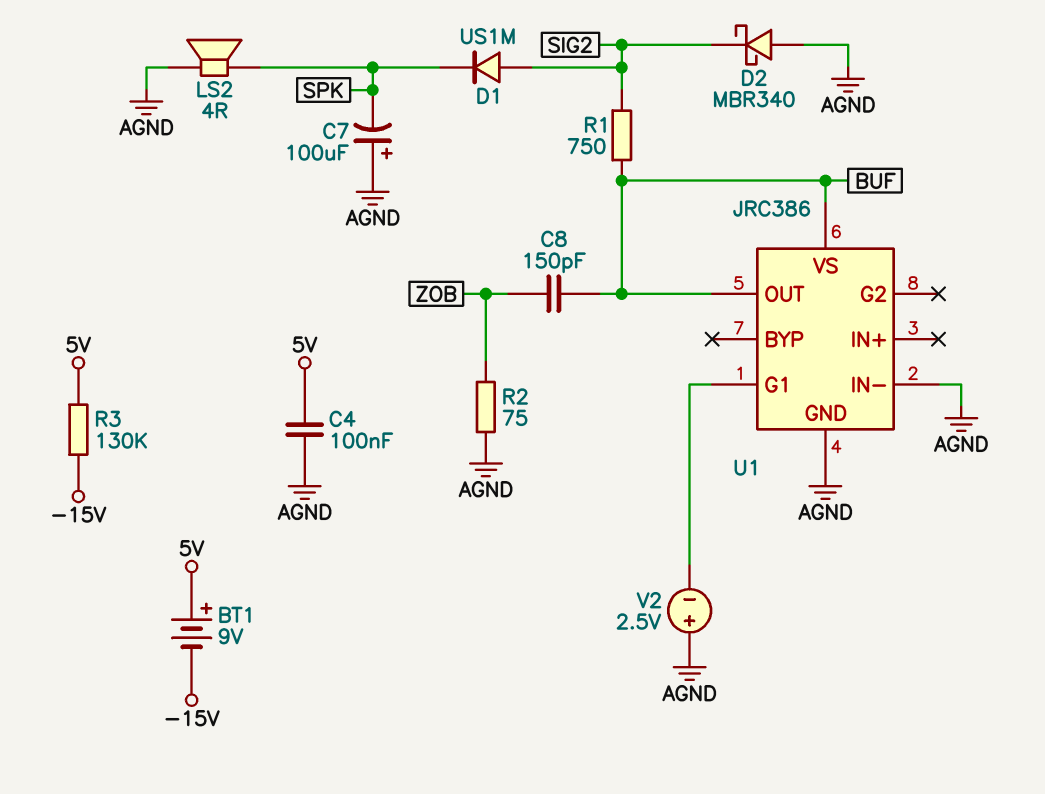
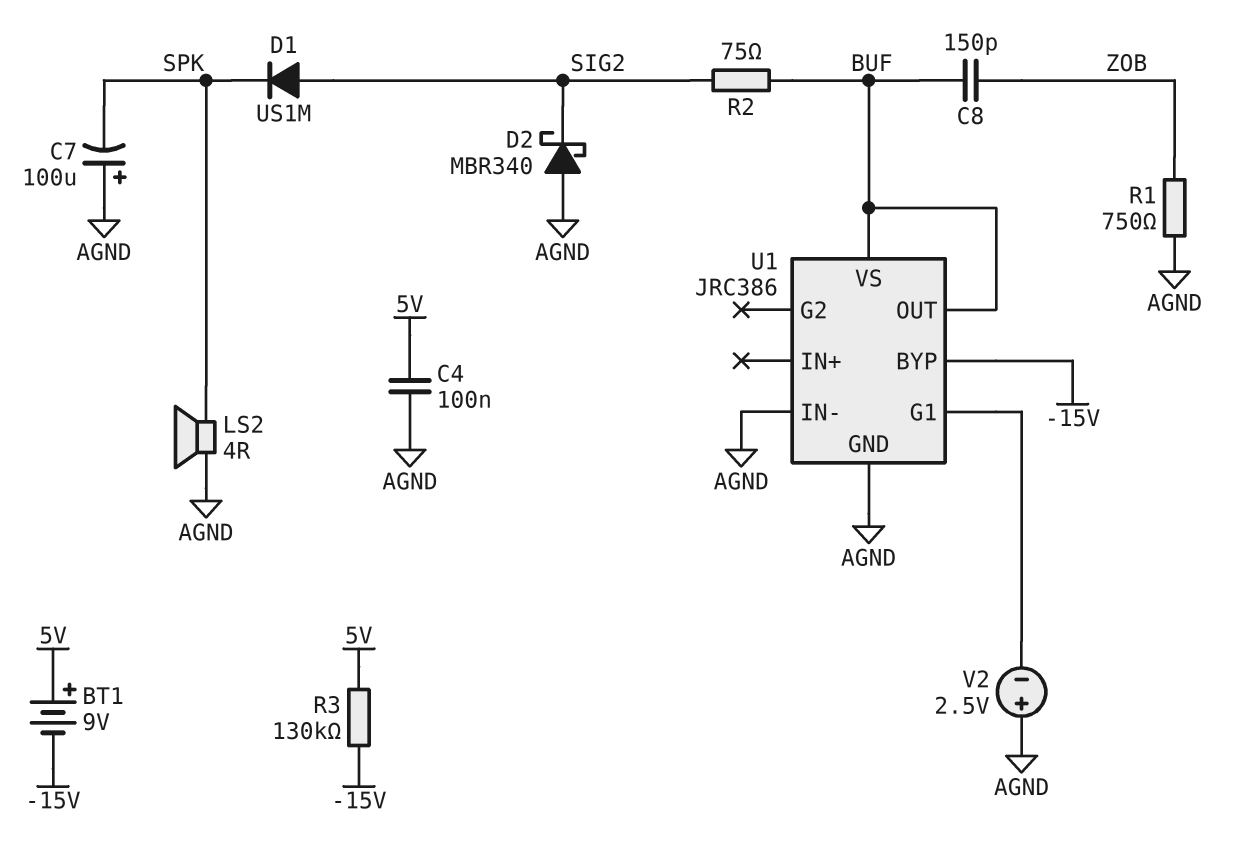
R1: 750 (BUF, SIG2) -> 750 (AGND, ZOB)
R2: 75 (AGND, ZOB) -> 75 (BUF, SIG2)
U1 pin BYP: none -> -15V

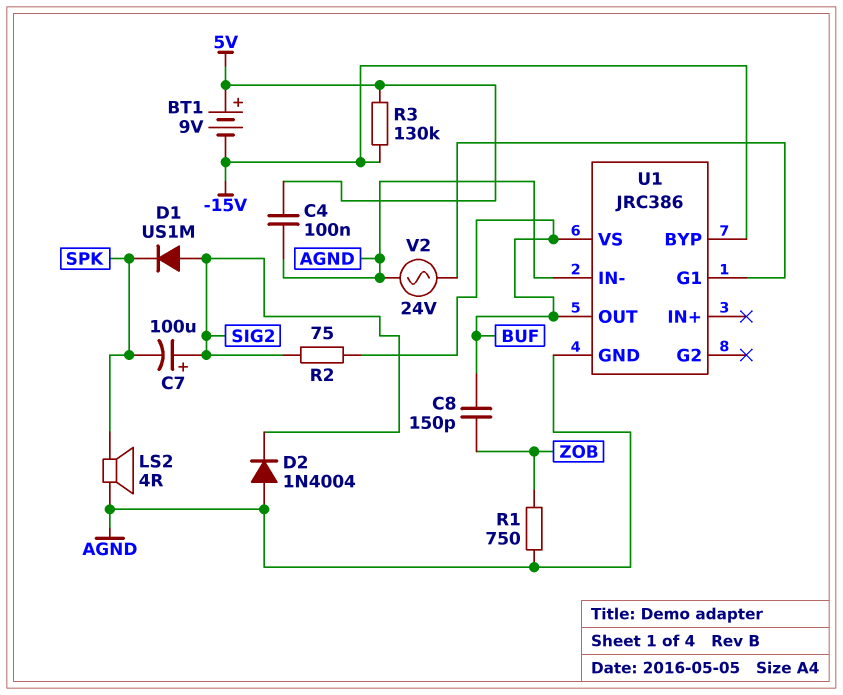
C7: 100uF (plus AGND, minus SPK) -> 100uF (plus SIG2, minus SPK)
D2: schottky MBR340 (A AGND, K SIG2) -> diode 1N4004 (A AGND, K SIG2)
V2: 2.5V (plus AGND, minus U1/G1) -> AC 24V (AGND, U1/G1)

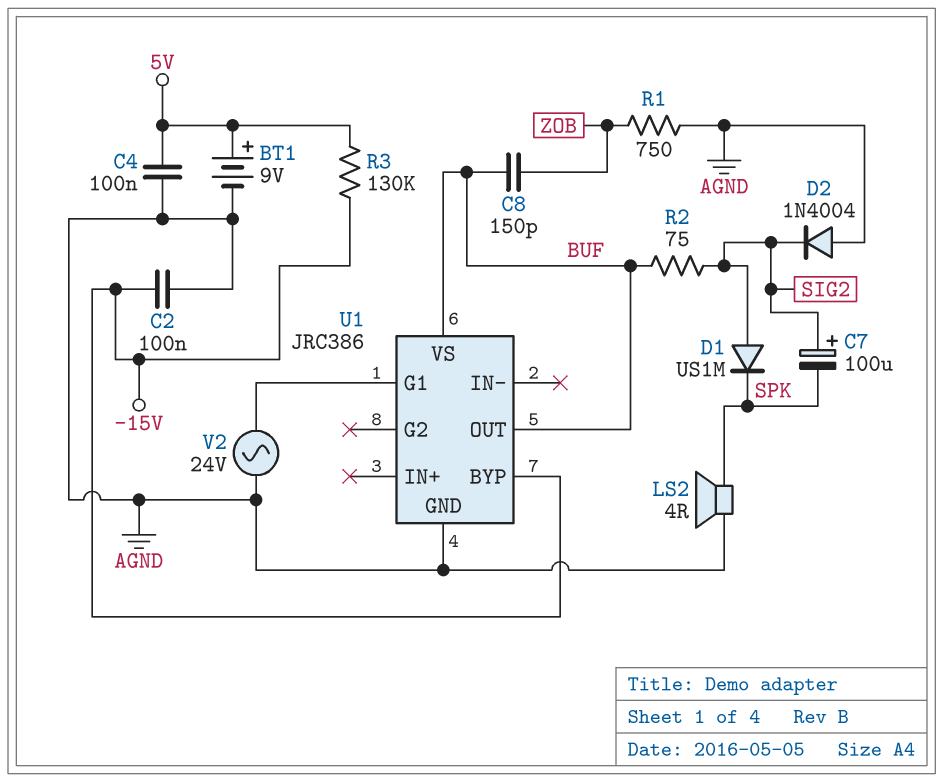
BT1: 9V (plus 5V, minus -15V) -> 9V (plus 5V, minus AGND)
C2: none -> 100nF (-15V, AGND)
U1 pin IN-: AGND -> none

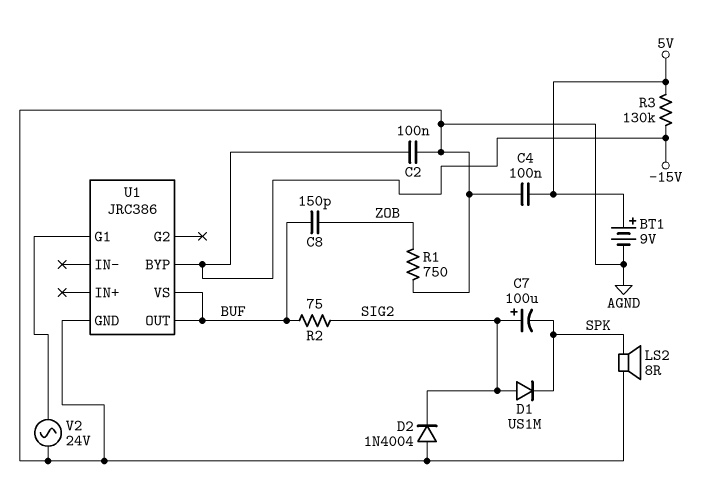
LS2: speaker 4R (AGND, SPK) -> speaker 8R (AGND, SPK)

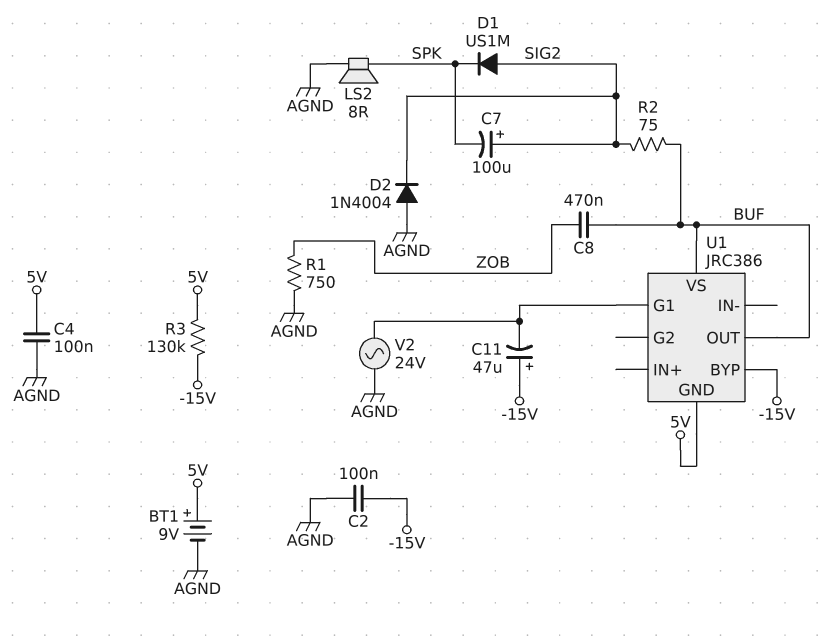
C8: 150pF (BUF, ZOB) -> 470nF (BUF, ZOB)
C11: none -> 47uF (plus -15V, minus U1/G1)
U1 pin GND: AGND -> 5V

